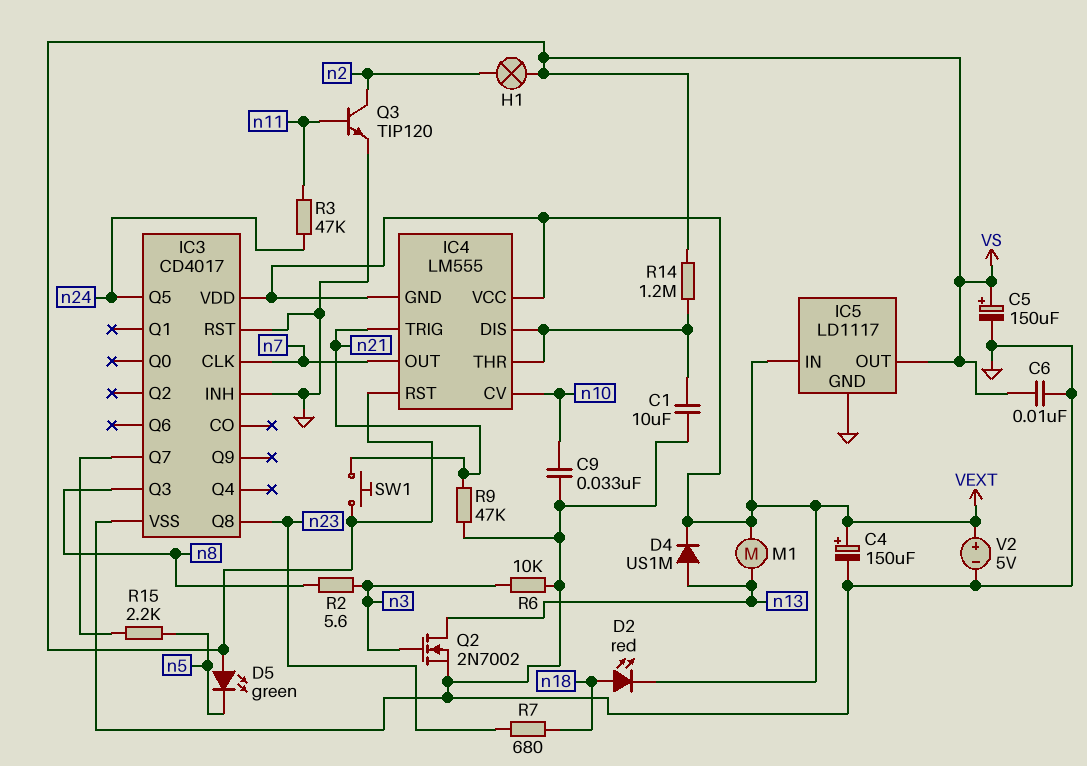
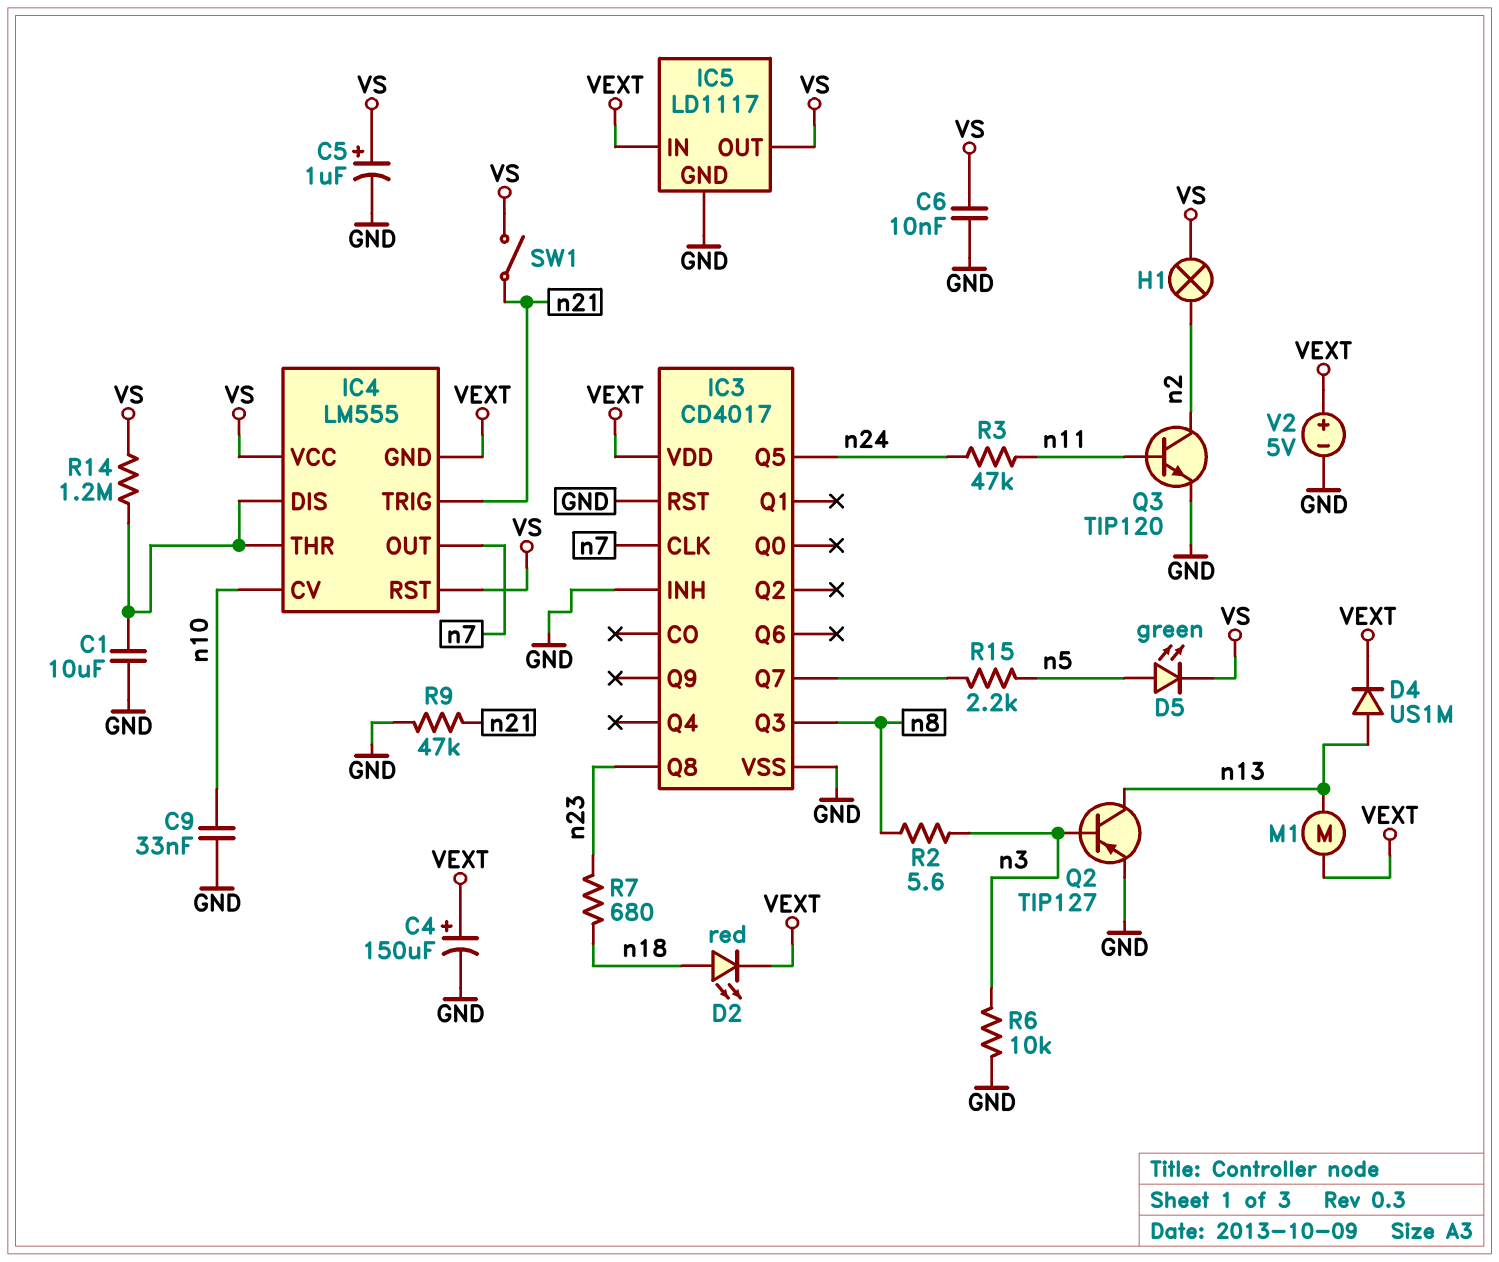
C5: 150uF (plus VS, minus GND) -> 1uF (plus VS, minus GND)
D5: LED green (A VS, K n5) -> LED green (A n5, K VS)
IC4 pin VCC: VEXT -> VS
Q2: NMOS 2N7002 (G n3, D n13, S GND) -> PNP TIP127 (B n3, C n13, E GND)
SW1: button (VS, n21) -> switch (VS, n21)

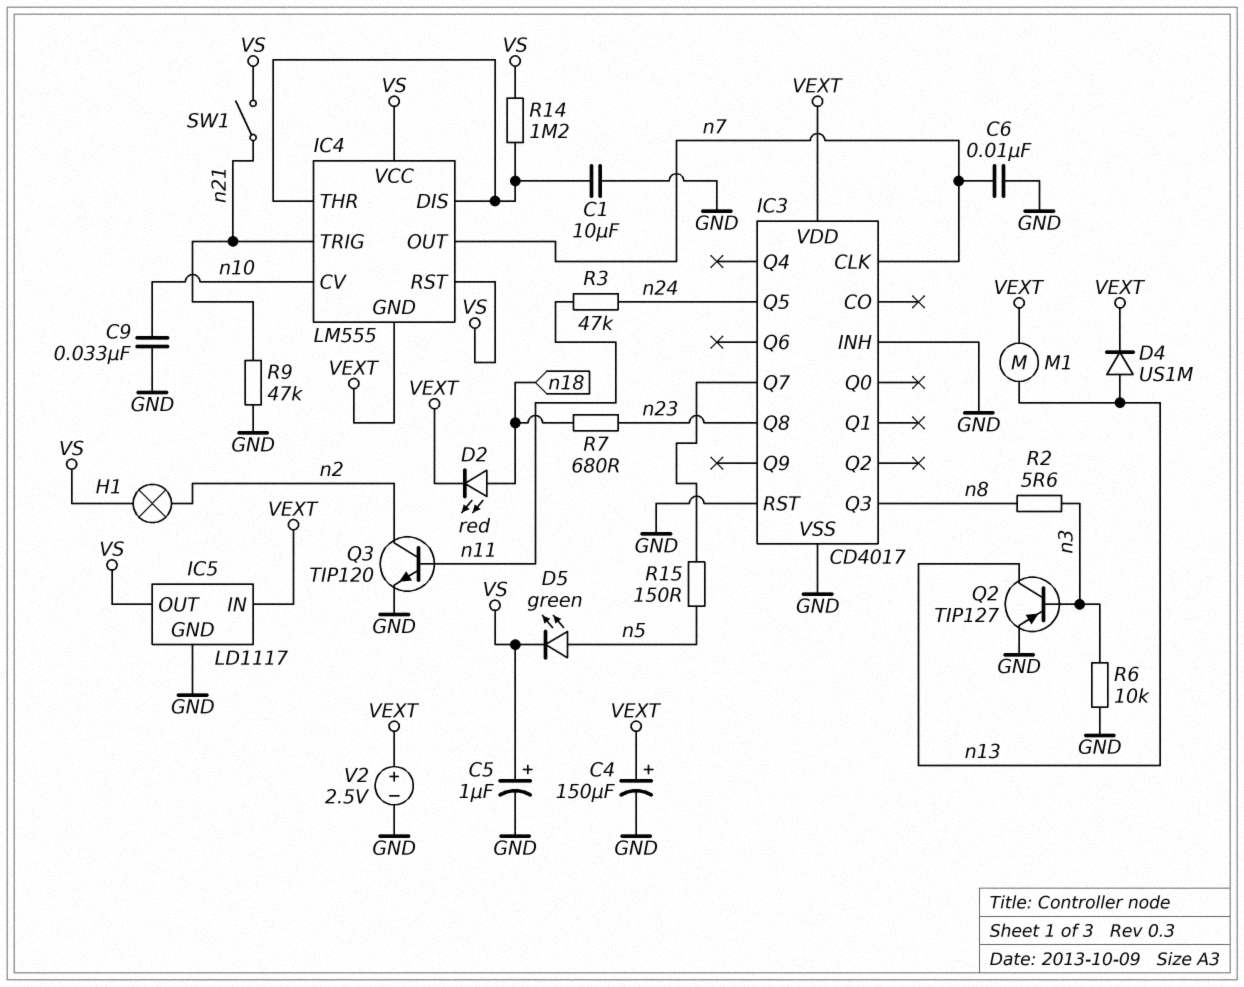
C6: 10nF (GND, VS) -> 10nF (GND, n7)
R15: 2.2k (IC3/Q7, n5) -> 150 (IC3/Q7, n5)
V2: 5V (plus VEXT, minus GND) -> 2.5V (plus VEXT, minus GND)

